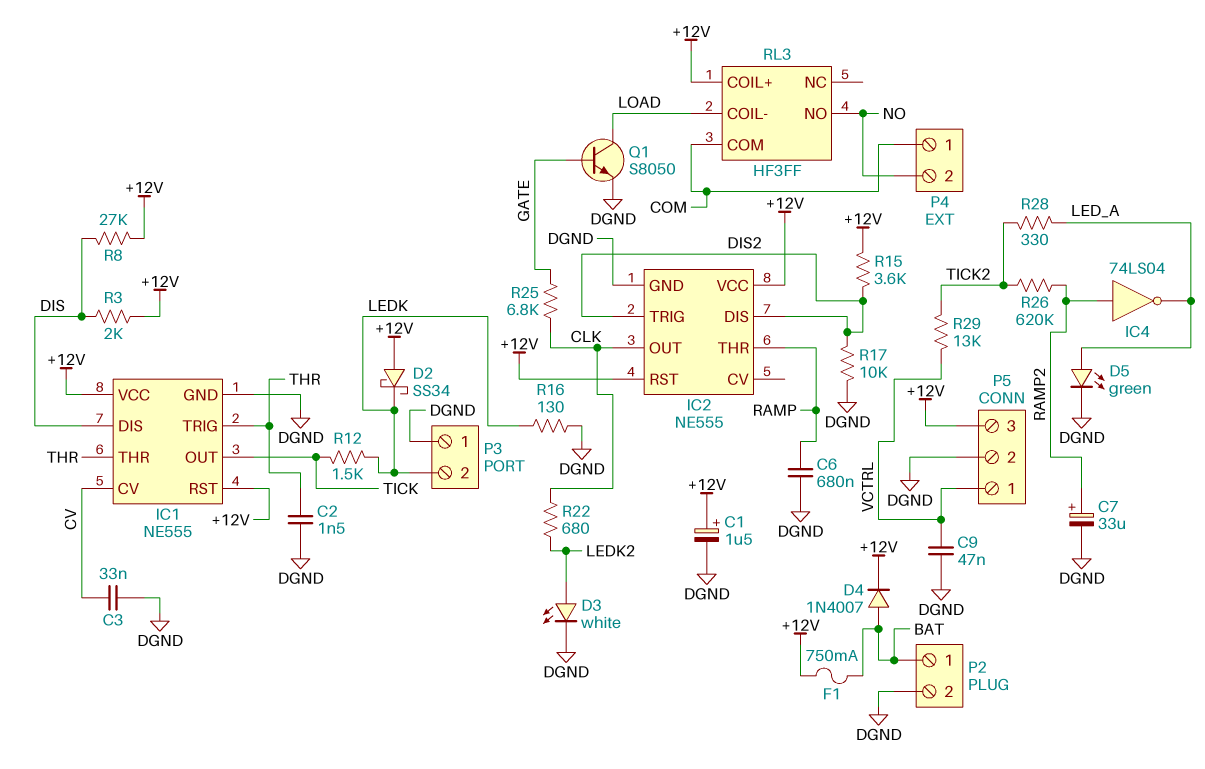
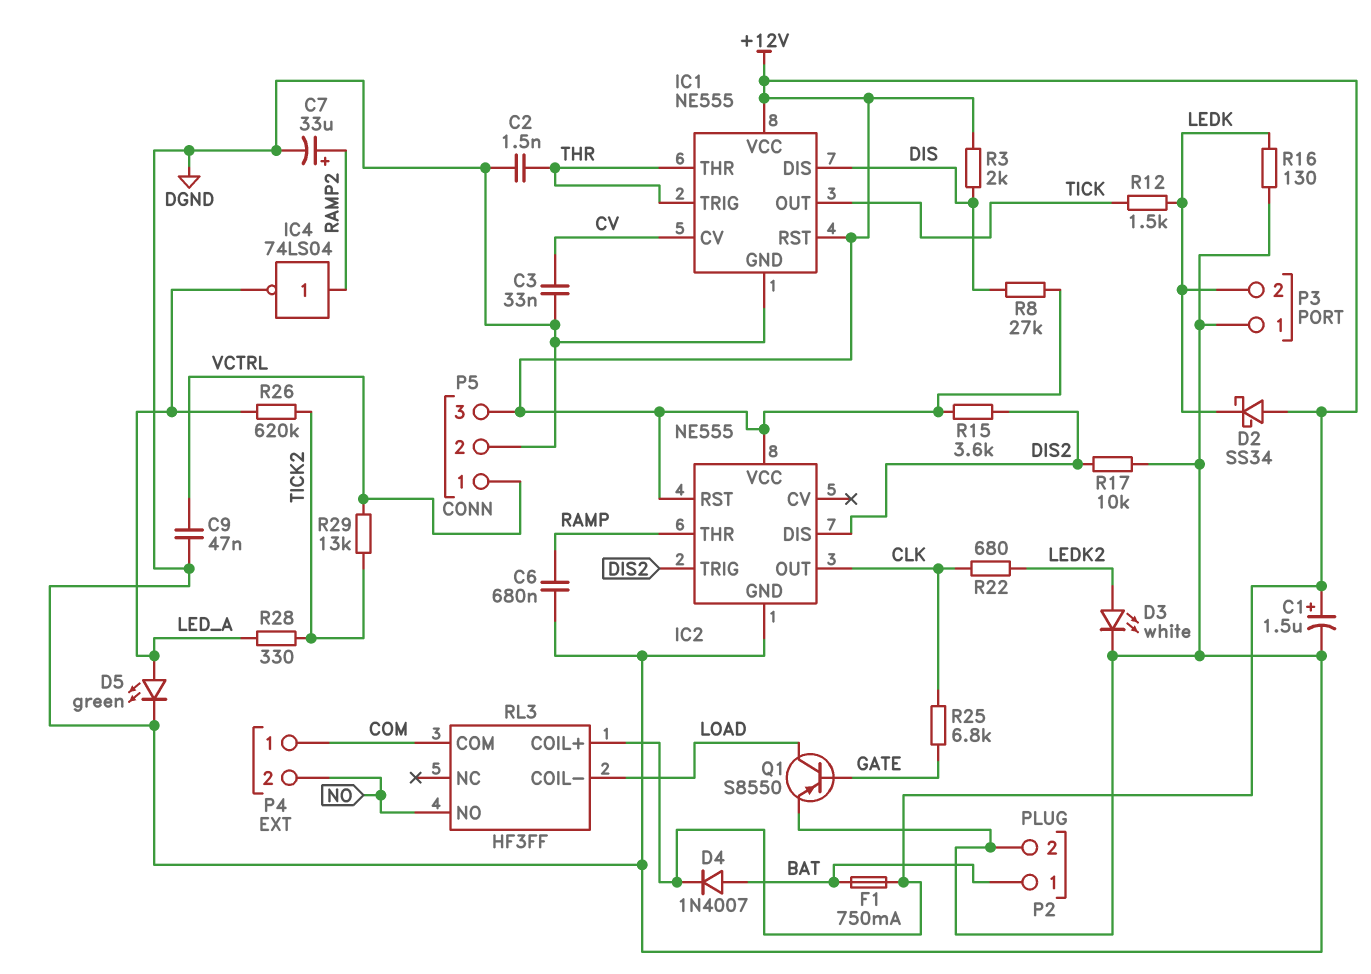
Q1: NPN S8050 (B GATE, C LOAD, E DGND) -> PNP S8550 (B GATE, C LOAD, E DGND)
R26: 620k (RAMP2, TICK2) -> 620k (LED_A, TICK2)

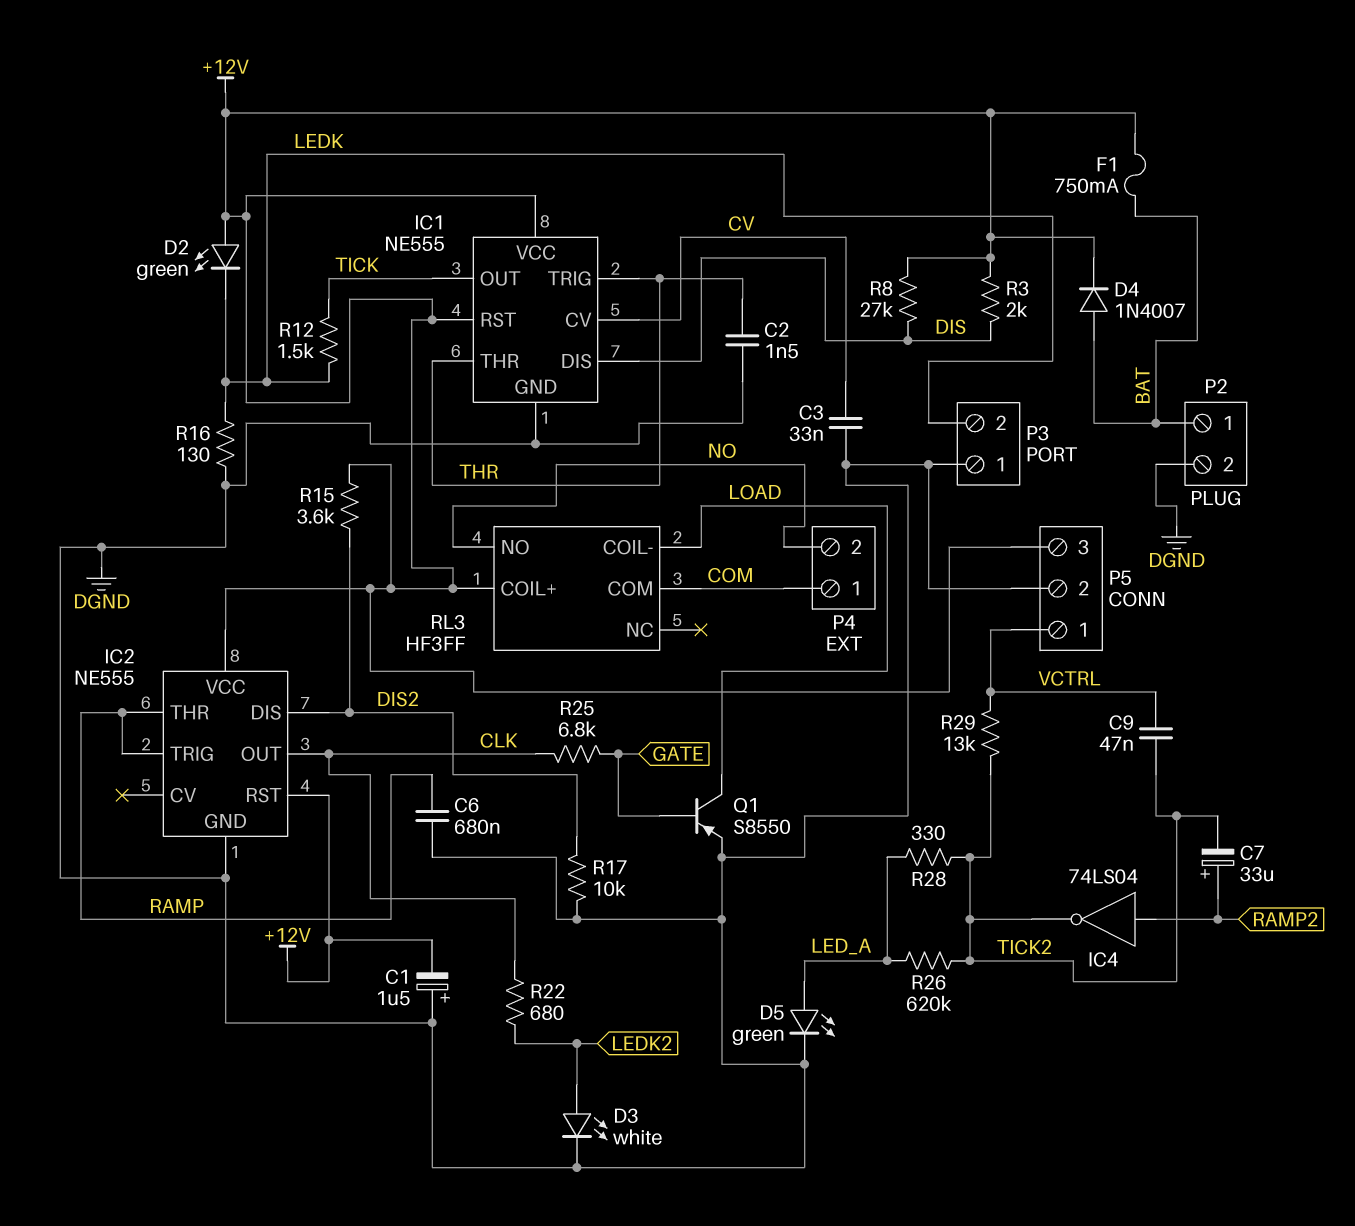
C1: 1.5uF (plus +12V, minus DGND) -> 1.5uF (plus DGND, minus +12V)
C7: 33uF (plus RAMP2, minus DGND) -> 33uF (plus RAMP2, minus TICK2)
C9: 47nF (DGND, VCTRL) -> 47nF (TICK2, VCTRL)
D2: schottky SS34 (A +12V, K LEDK) -> LED green (A +12V, K LEDK)
IC2 pin TRIG: DIS2 -> RAMP
IC4: NOT 74LS04 (in RAMP2, out LED_A) -> NOT 74LS04 (in RAMP2, out TICK2)

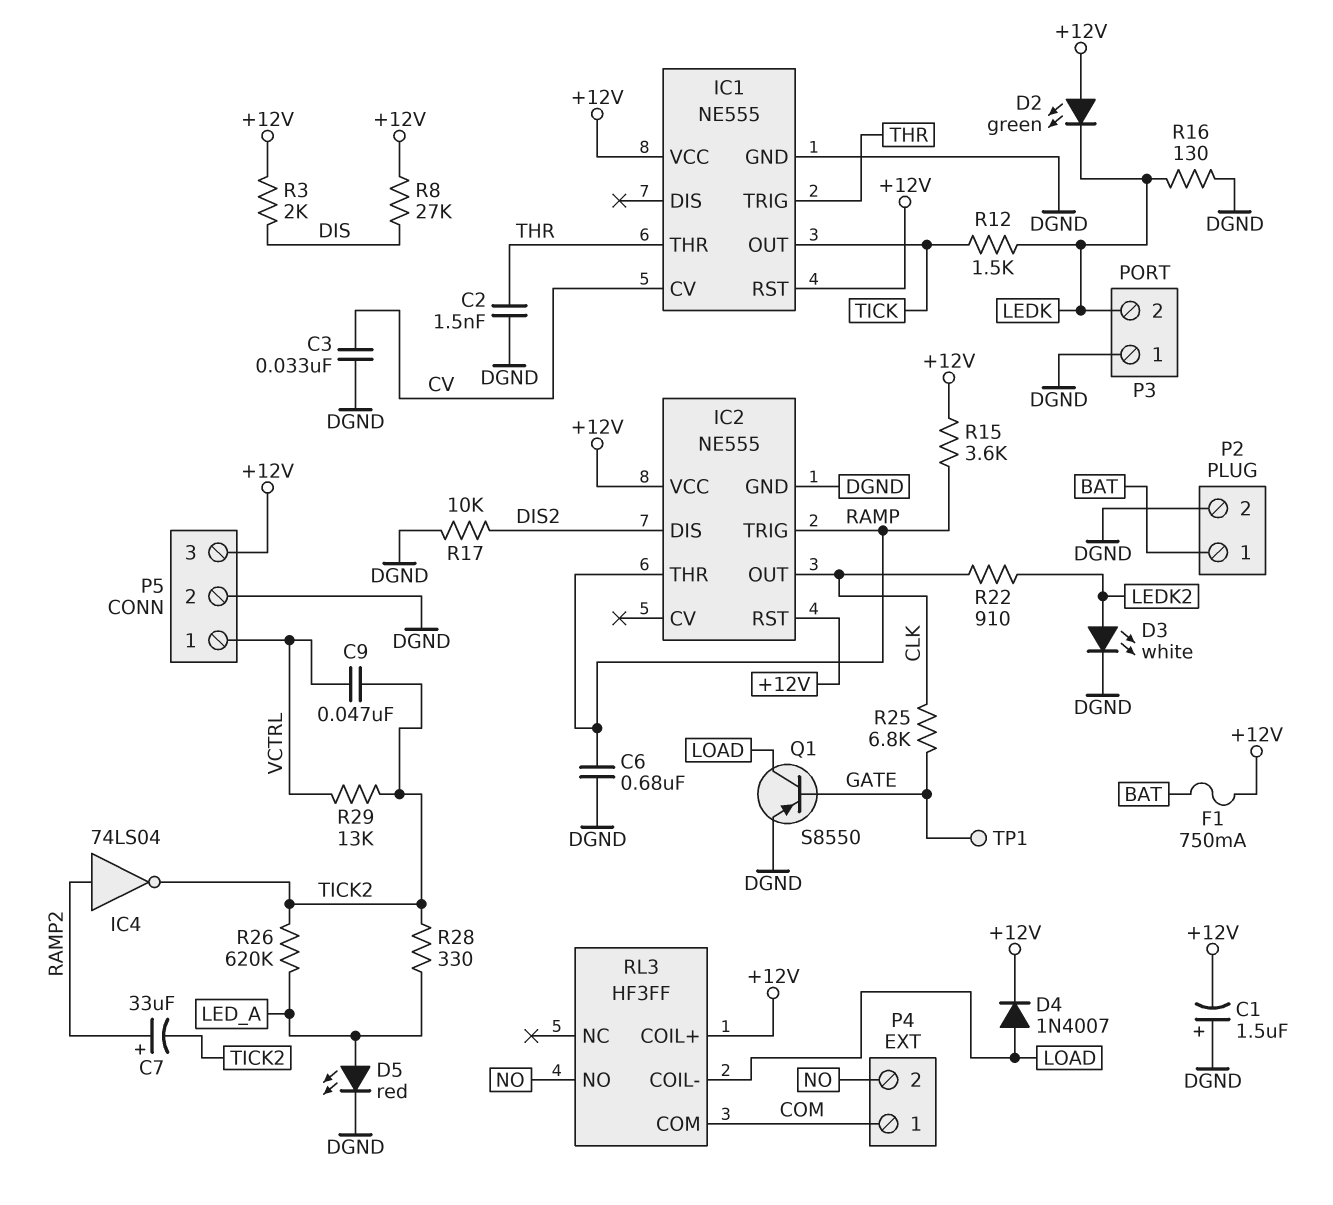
D4: diode 1N4007 (A BAT, K +12V) -> diode 1N4007 (A LOAD, K +12V)
D5: LED green (A LED_A, K DGND) -> LED red (A LED_A, K DGND)
IC1 pin DIS: DIS -> none
R15: 3.6k (+12V, DIS2) -> 3.6k (+12V, RAMP)
R22: 680 (CLK, LEDK2) -> 910 (CLK, LEDK2)
TP1: none -> test point (GATE)

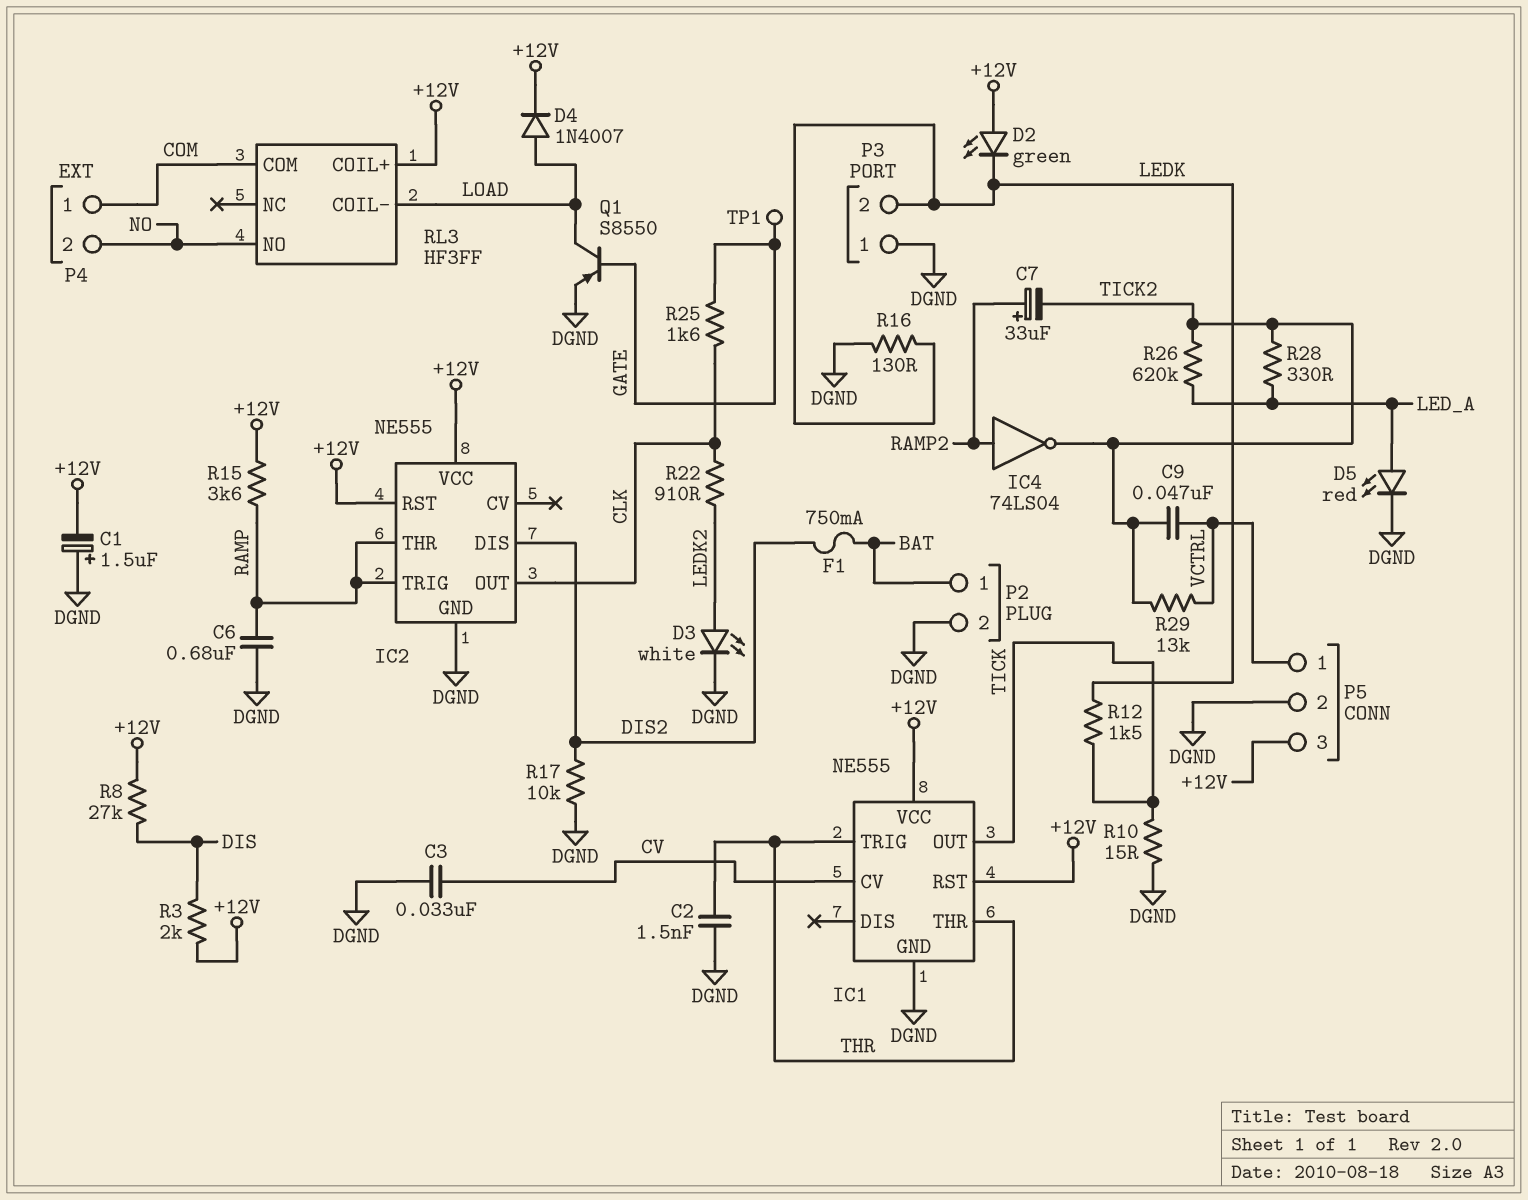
F1: 750mA (+12V, BAT) -> 750mA (BAT, DIS2)
R10: none -> 15 (DGND, TICK)
R25: 6.8k (CLK, GATE) -> 1.6k (CLK, GATE)

